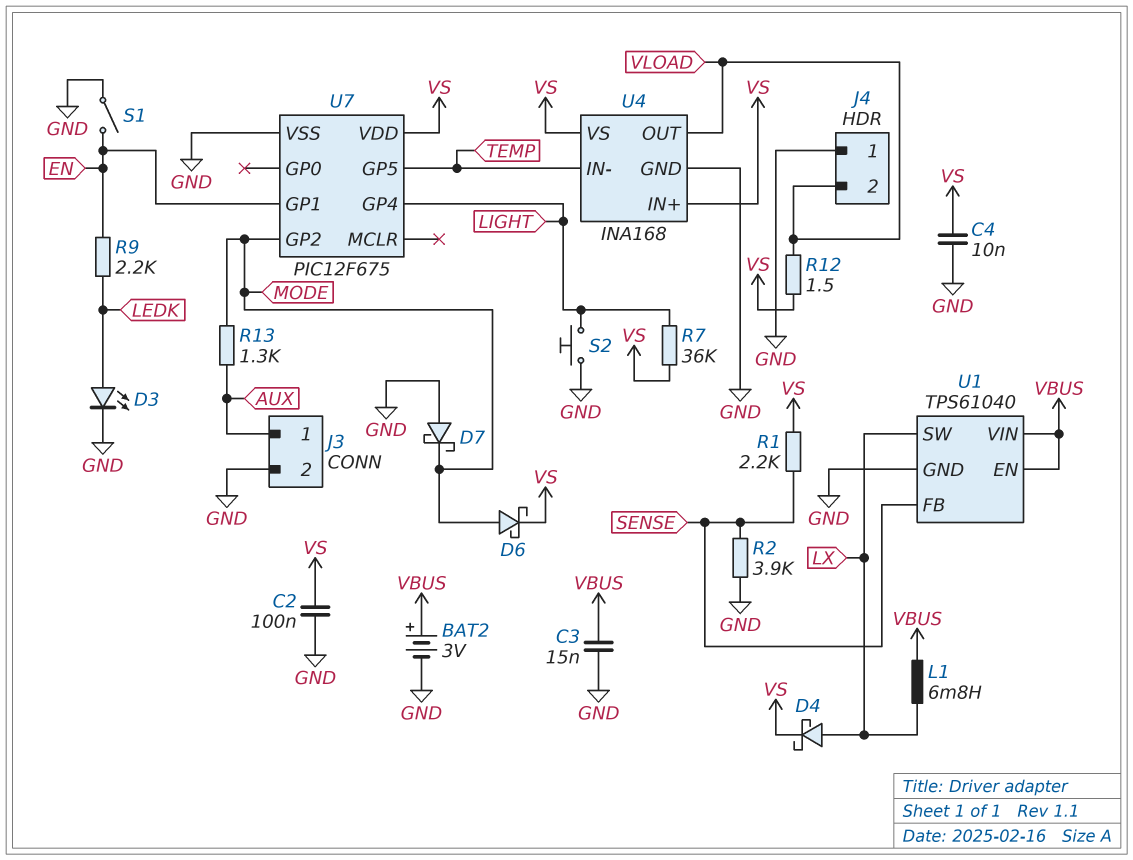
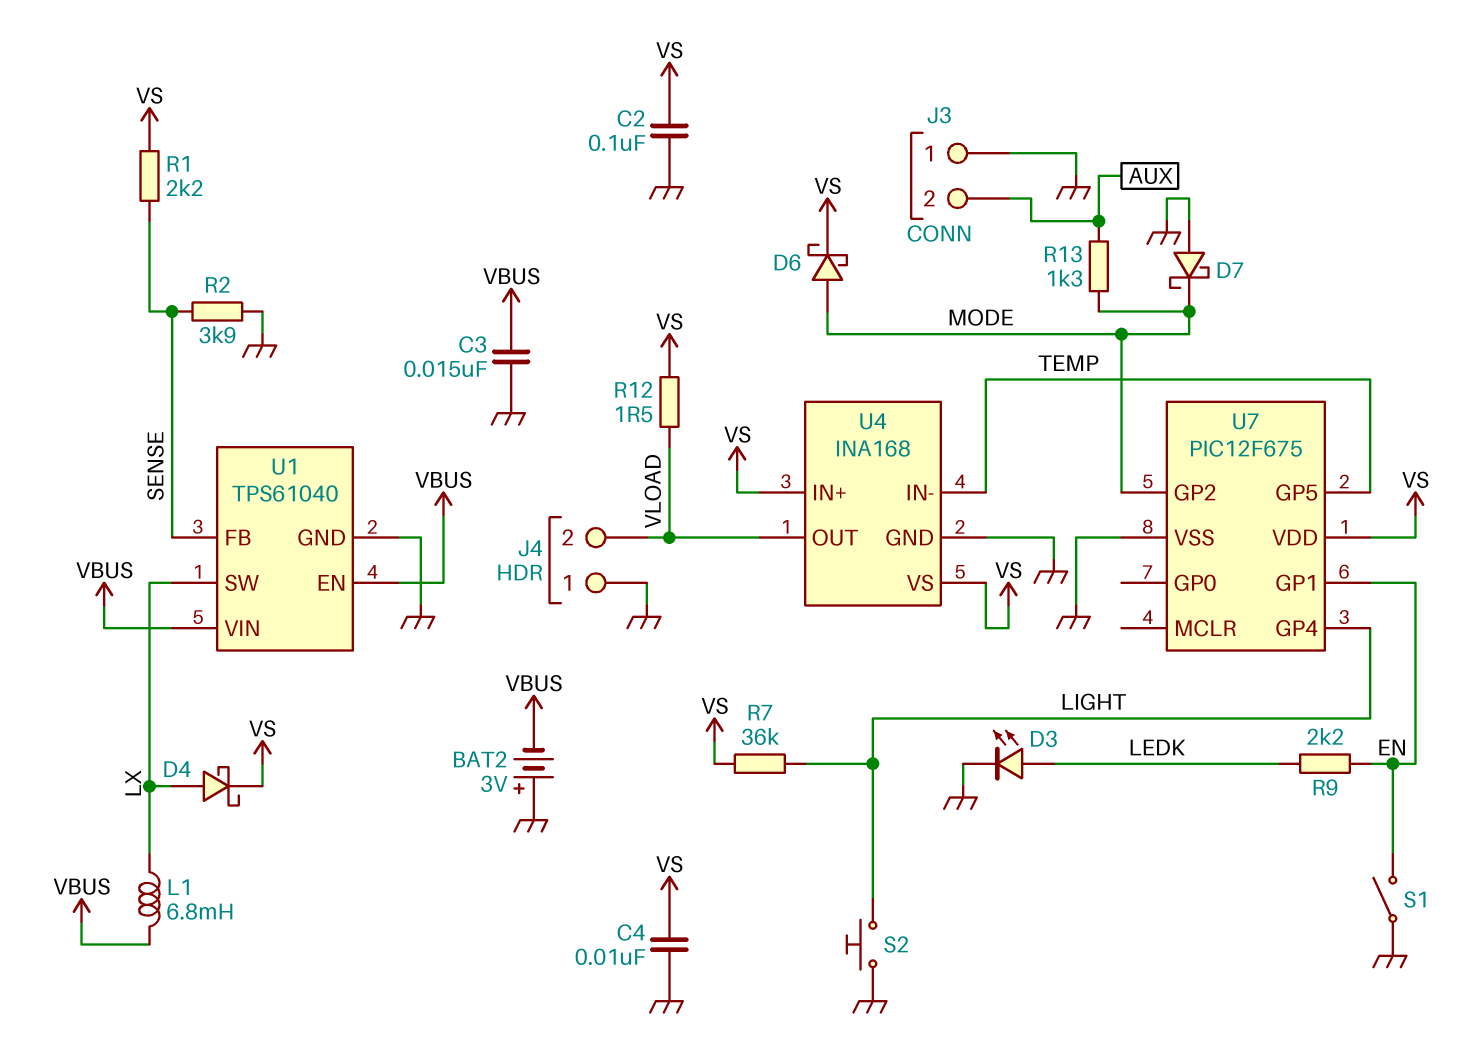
BAT2: 3V (plus VBUS, minus GND) -> 3V (plus GND, minus VBUS)
J3 pin 1: AUX -> GND
J3 pin 2: GND -> AUX

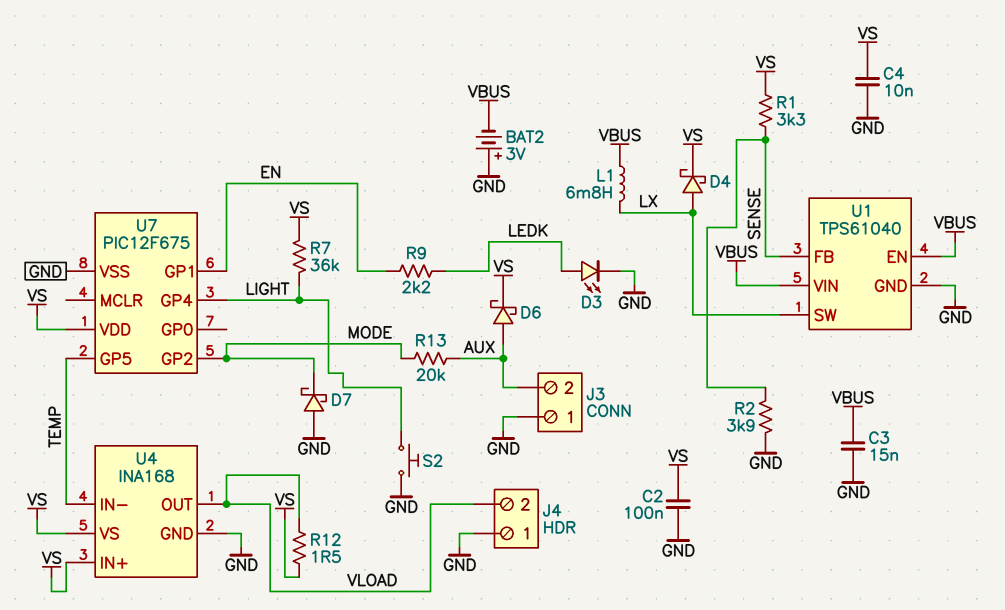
D6: schottky (A MODE, K VS) -> schottky (A AUX, K VS)
R1: 2.2k (SENSE, VS) -> 3.3k (SENSE, VS)
R13: 1.3k (AUX, MODE) -> 20k (AUX, MODE)
S1: switch (EN, GND) -> none

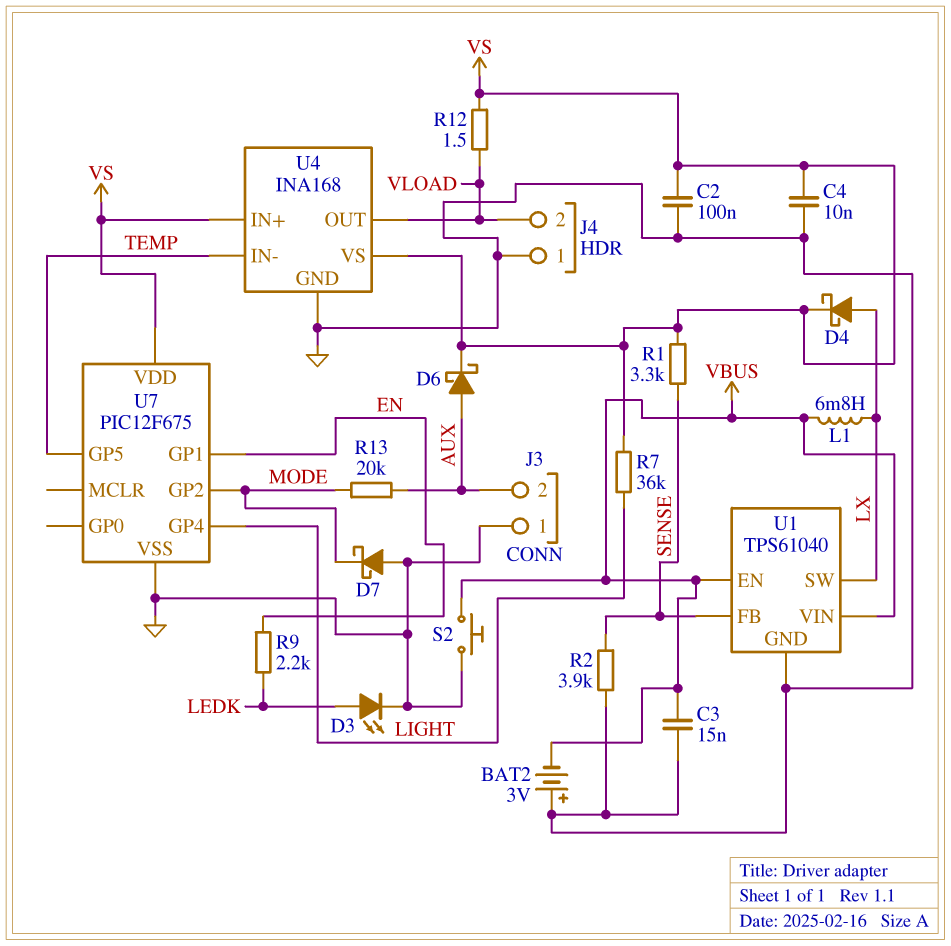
S2: button (GND, LIGHT) -> button (GND, VBUS)

